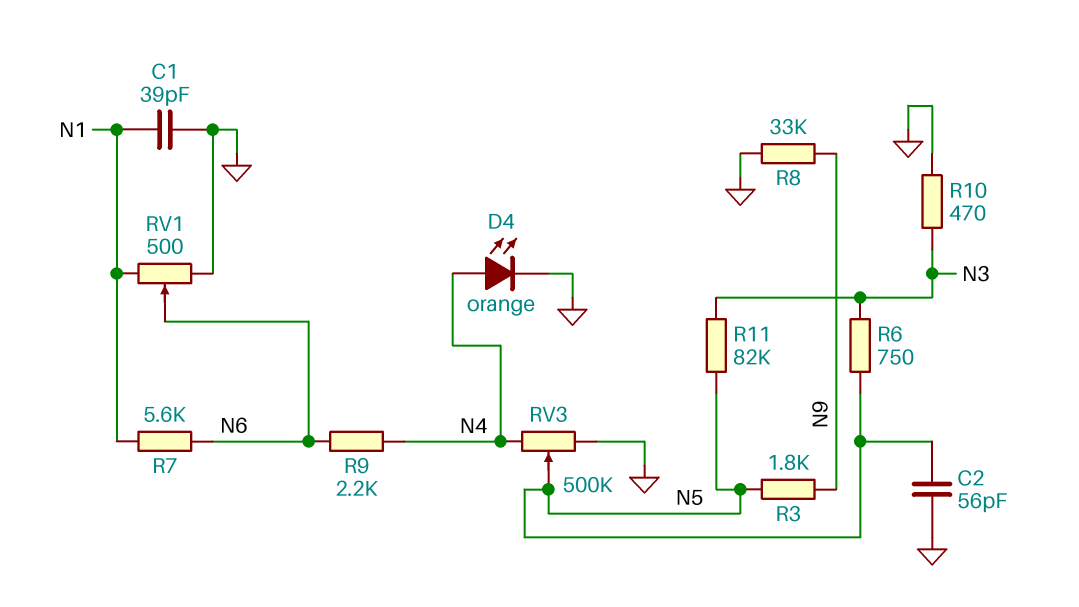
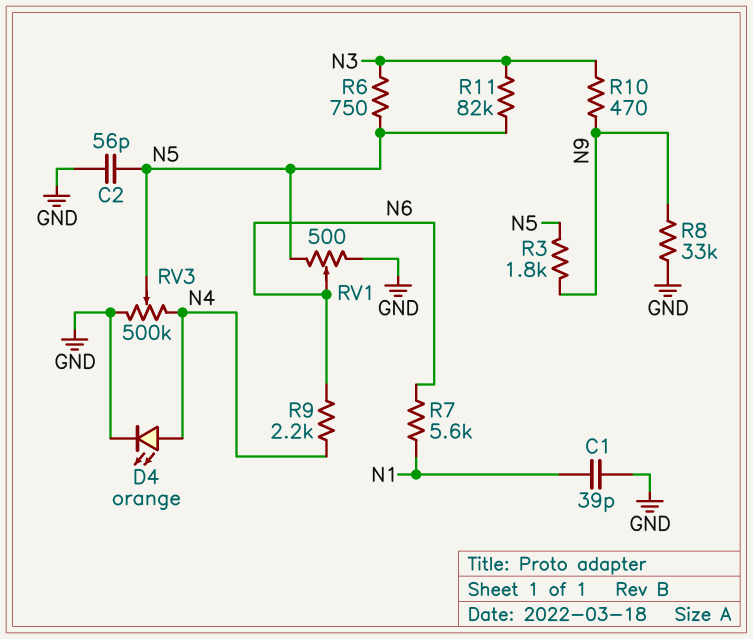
R10: 470 (GND, N3) -> 470 (N3, N9)
RV1: 500 (GND, N1, wiper N6) -> 500 (GND, N5, wiper N6)

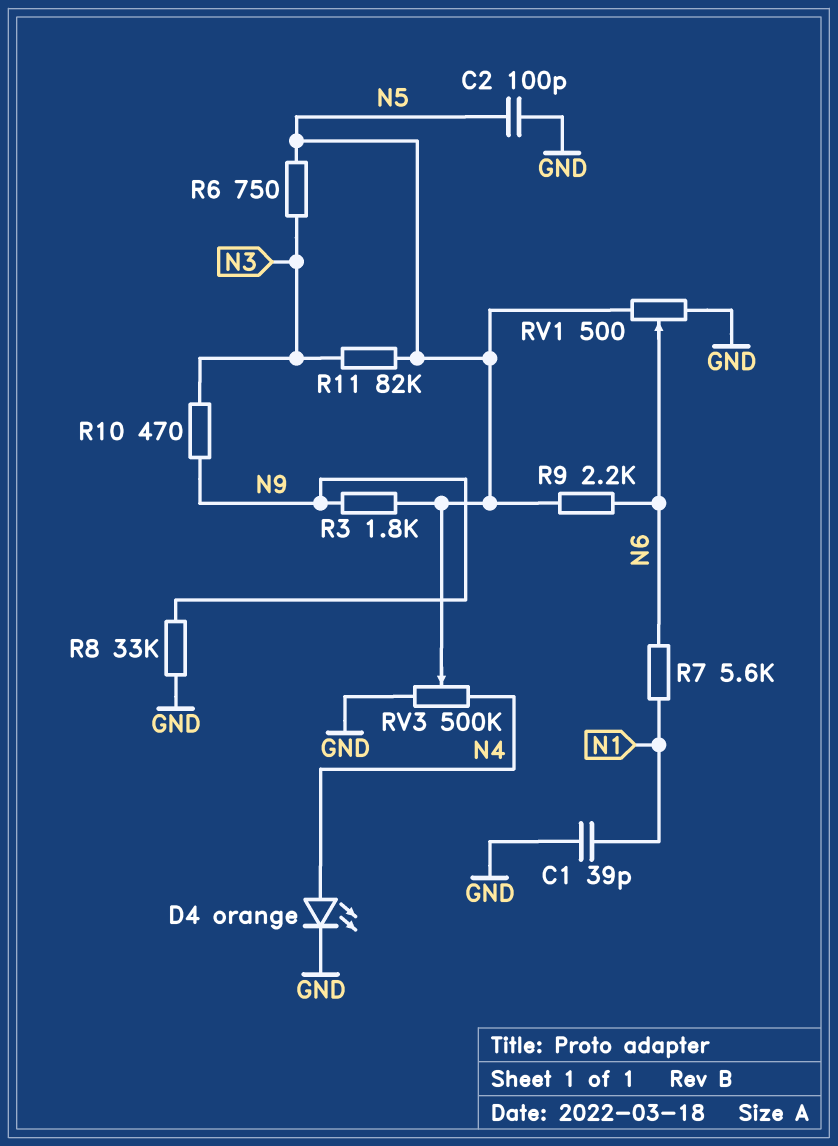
C2: 56pF (GND, N5) -> 100pF (GND, N5)
R9: 2.2k (N4, N6) -> 2.2k (N5, N6)

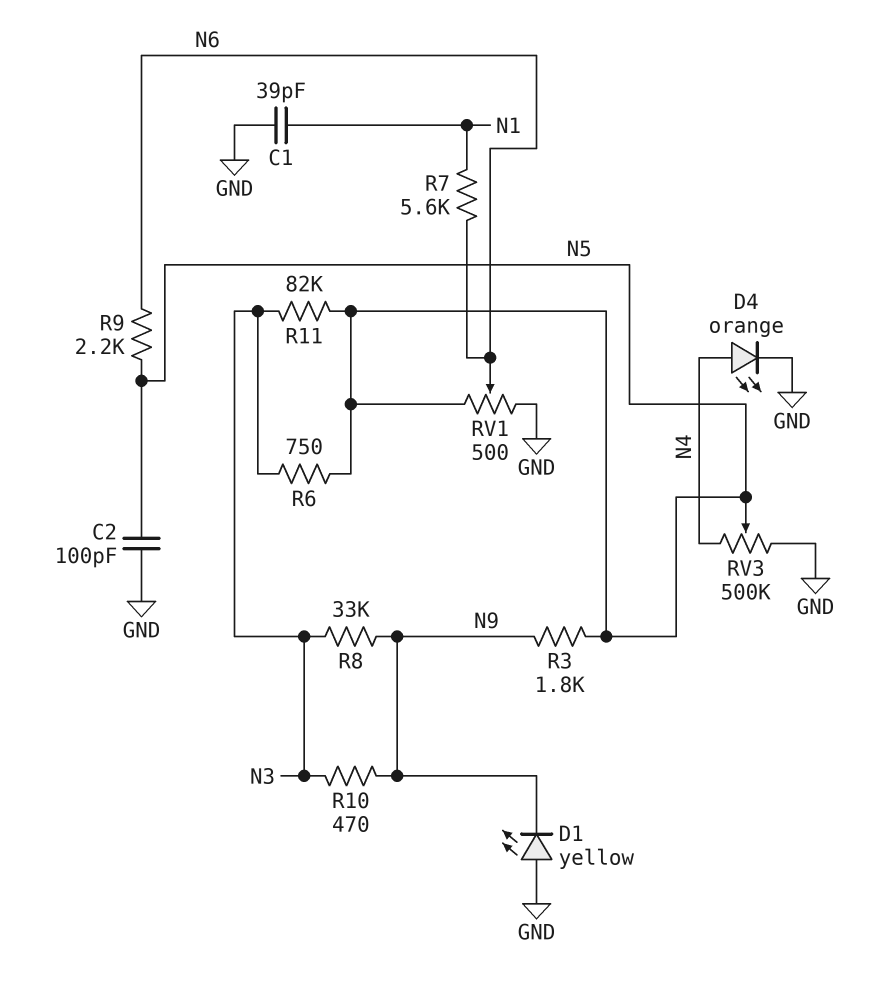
D1: none -> LED yellow (A GND, K N9)
R8: 33k (GND, N9) -> 33k (N3, N9)

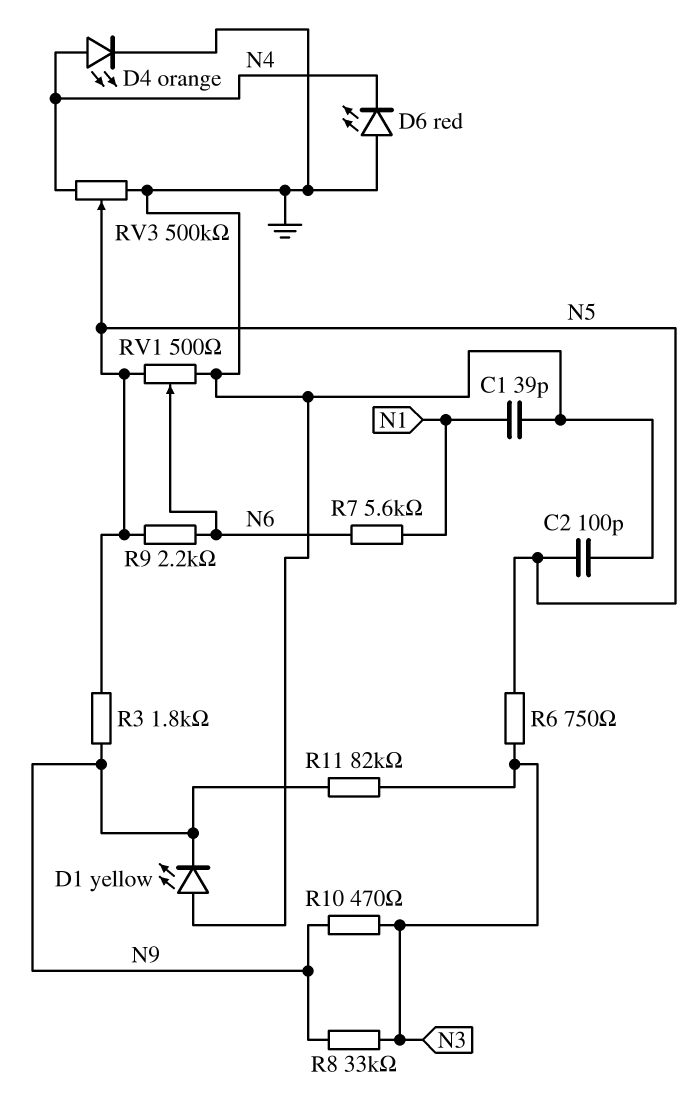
D6: none -> LED red (A GND, K N4)
R11: 82k (N3, N5) -> 82k (N3, N9)

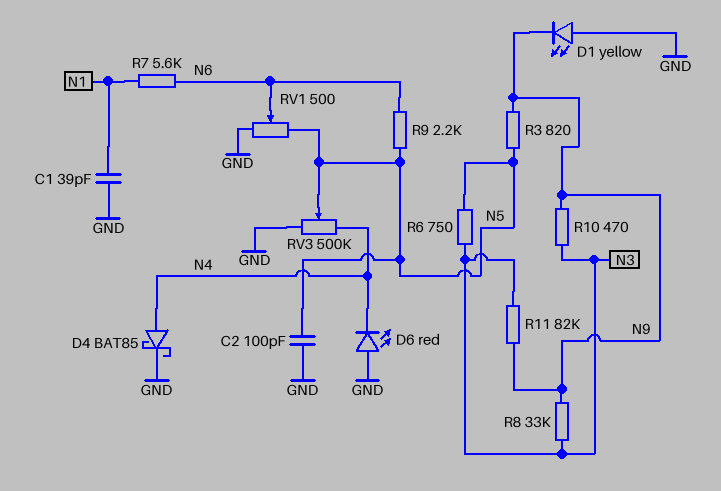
D4: LED orange (A N4, K GND) -> schottky BAT85 (A N4, K GND)
R3: 1.8k (N5, N9) -> 820 (N5, N9)

